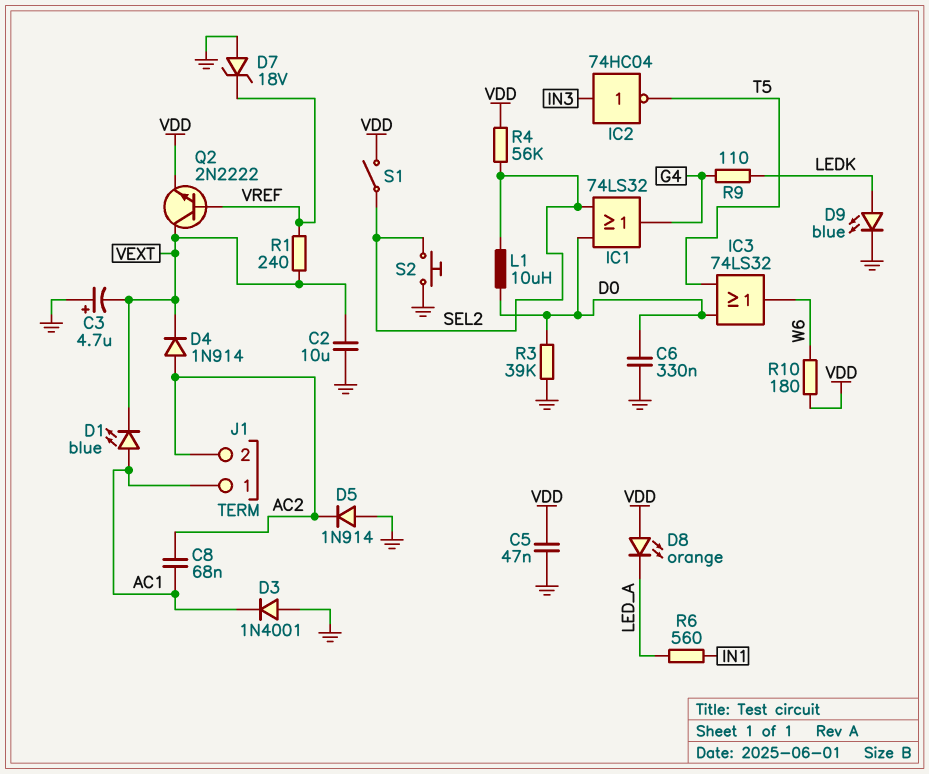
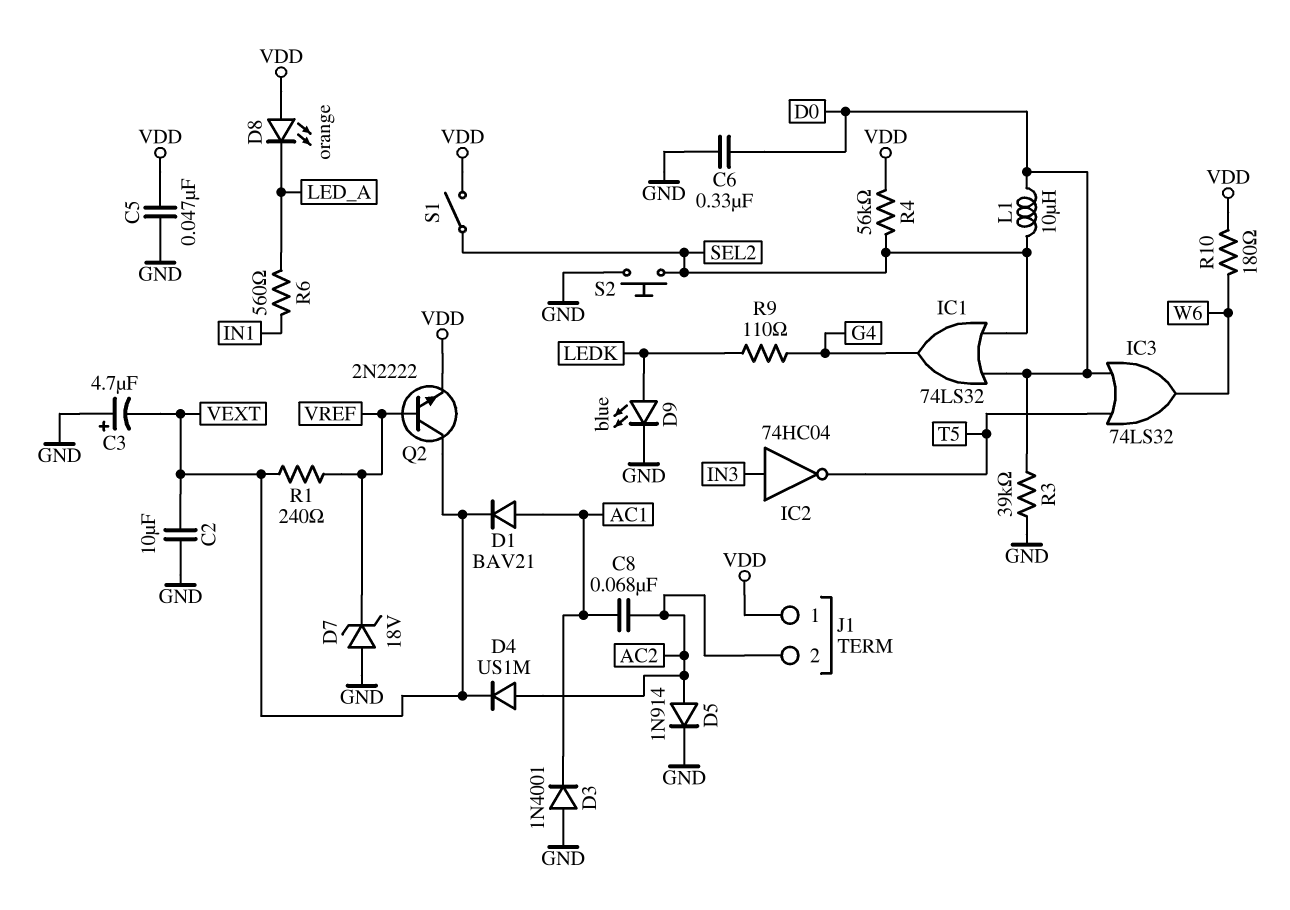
D1: LED blue (A AC1, K VEXT) -> diode BAV21 (A AC1, K VEXT)
D4: diode 1N914 (A AC2, K VEXT) -> diode US1M (A AC2, K VEXT)
D5: diode 1N914 (A GND, K AC2) -> diode 1N914 (A AC2, K GND)
J1 pin 1: AC1 -> VDD

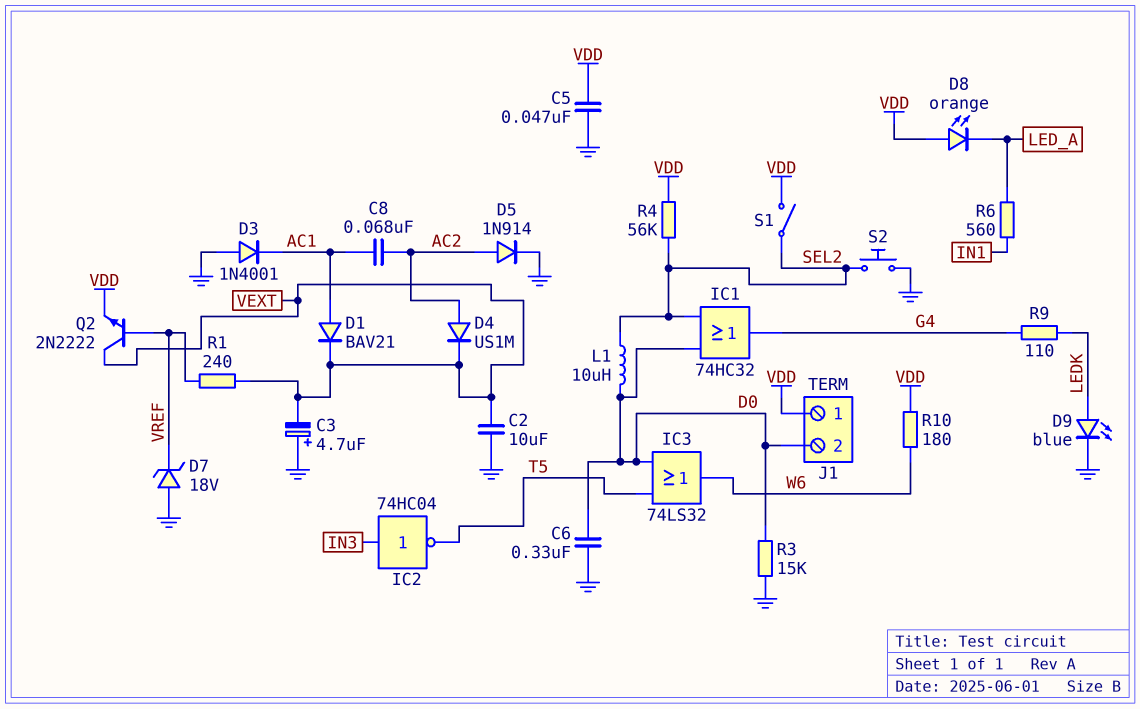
IC1: OR 74LS32 (in D0, in SEL2, out G4) -> OR 74HC32 (in D0, in SEL2, out G4)
J1 pin 2: AC2 -> D0
R3: 39k (D0, GND) -> 15k (D0, GND)

